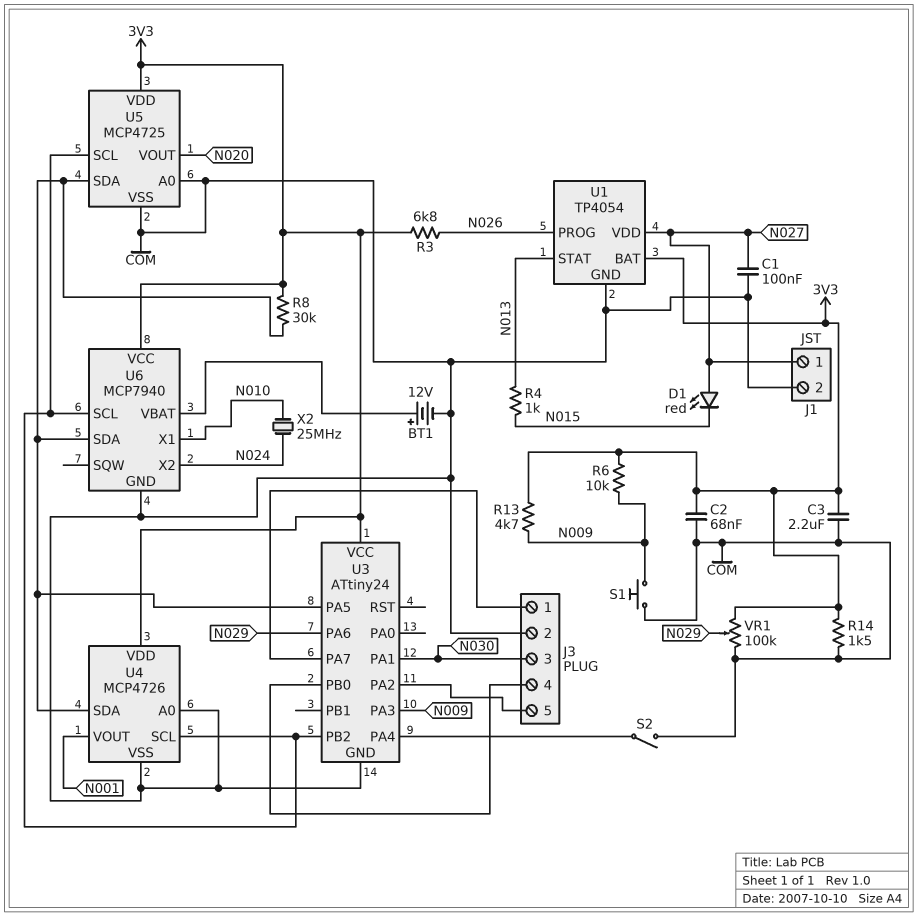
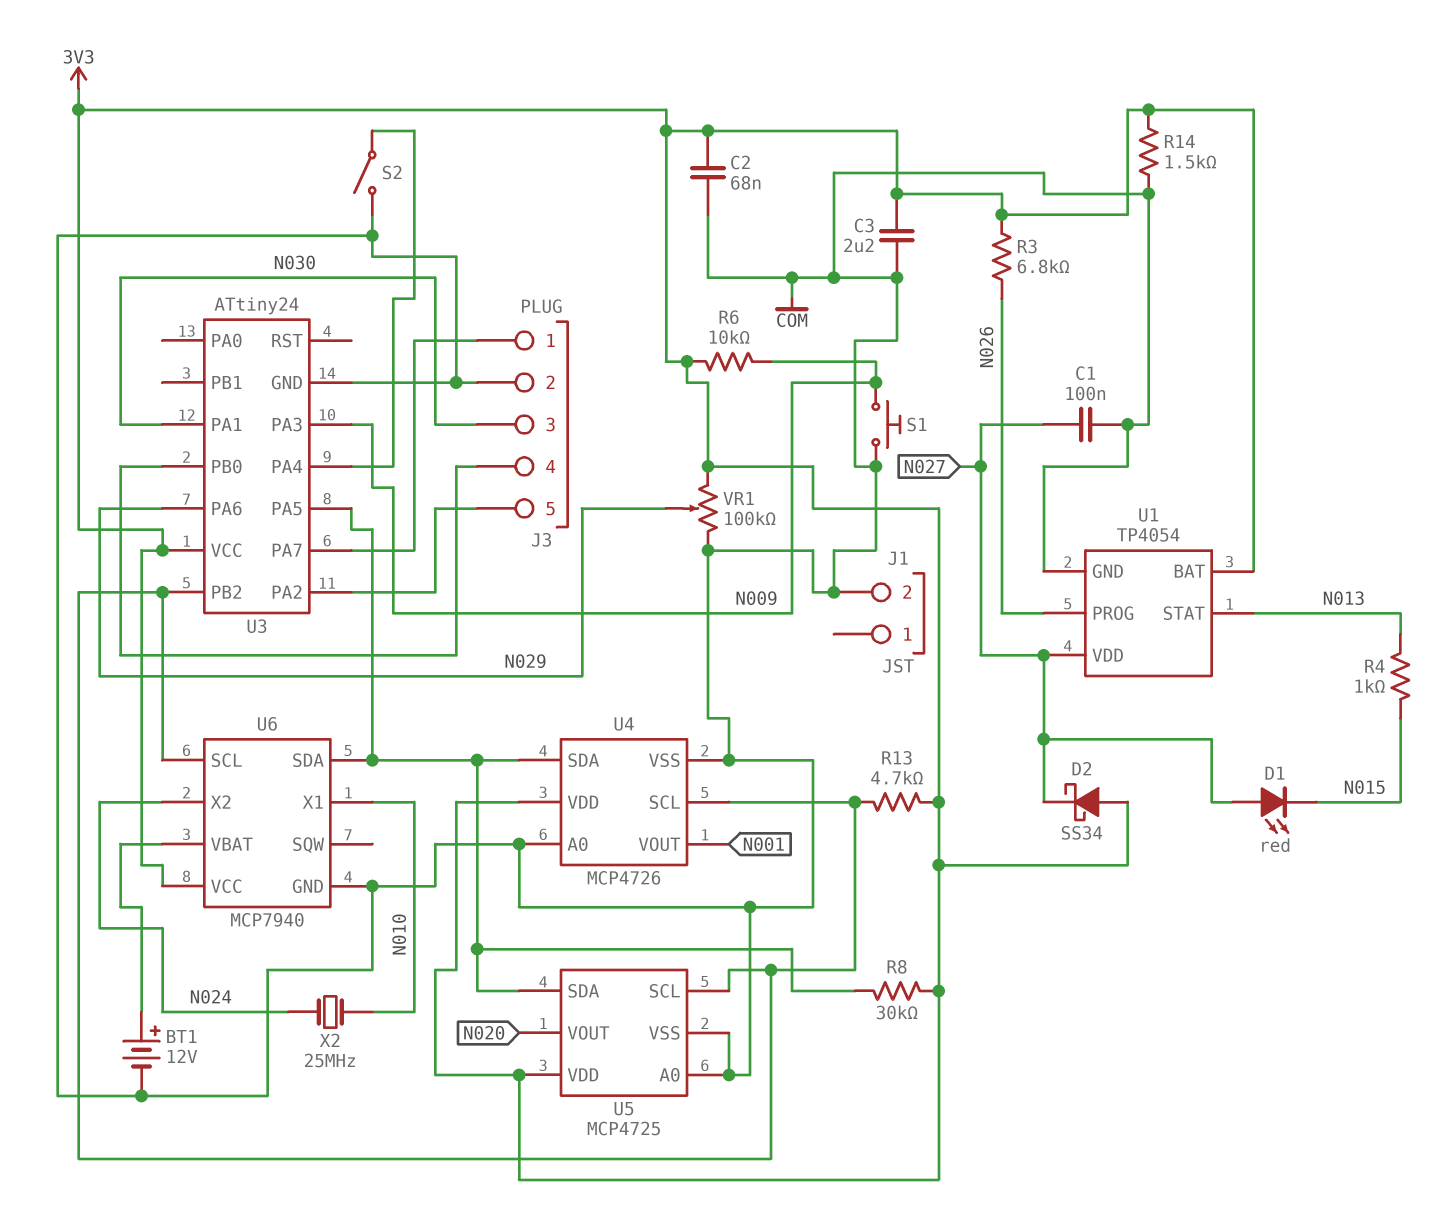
D2: none -> schottky SS34 (A 3V3, K N027)
J1 pin 1: N027 -> none
R13: 4.7k (3V3, N009) -> 4.7k (3V3, U3/PB2)

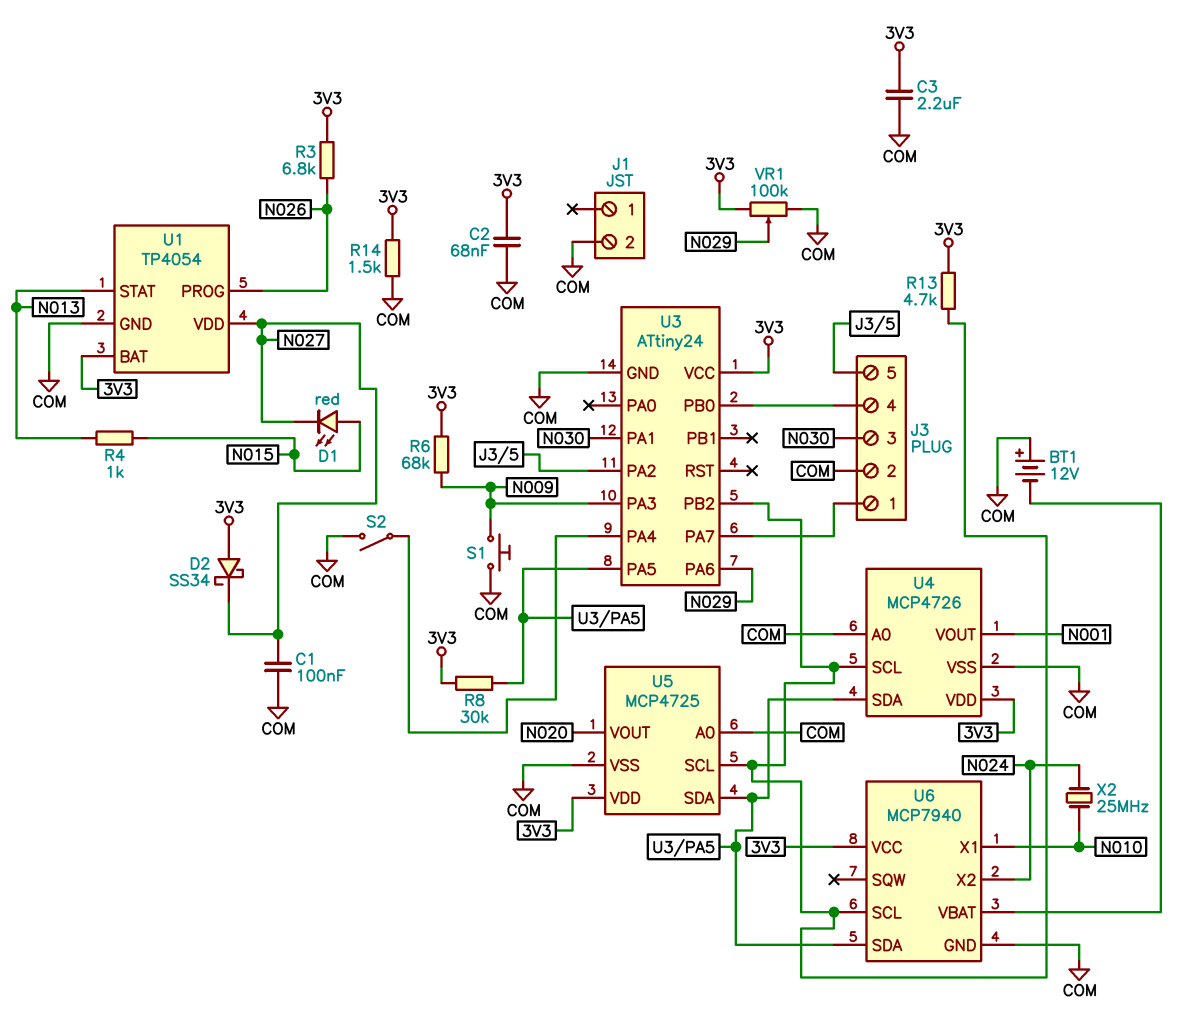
BT1: 12V (plus U6/VBAT, minus COM) -> 12V (plus COM, minus U6/VBAT)
D1: LED red (A N027, K N015) -> LED red (A N015, K N027)
R6: 10k (3V3, N009) -> 68k (3V3, N009)

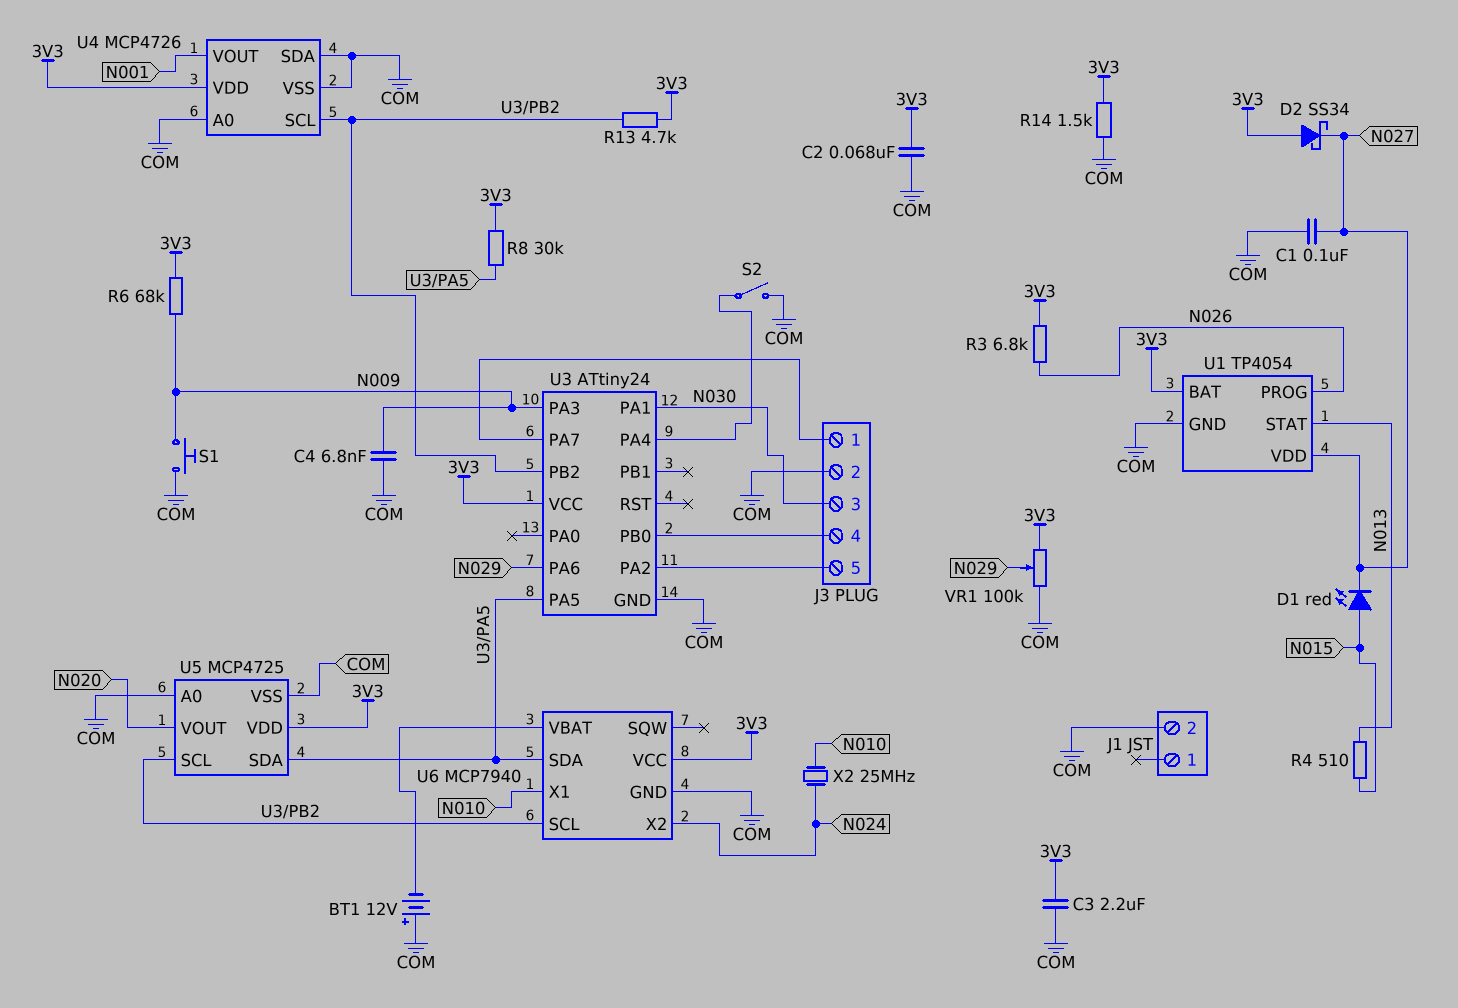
C4: none -> 6.8nF (COM, N009)
R4: 1k (N013, N015) -> 510 (N013, N015)
U4 pin SDA: U3/PA5 -> COM

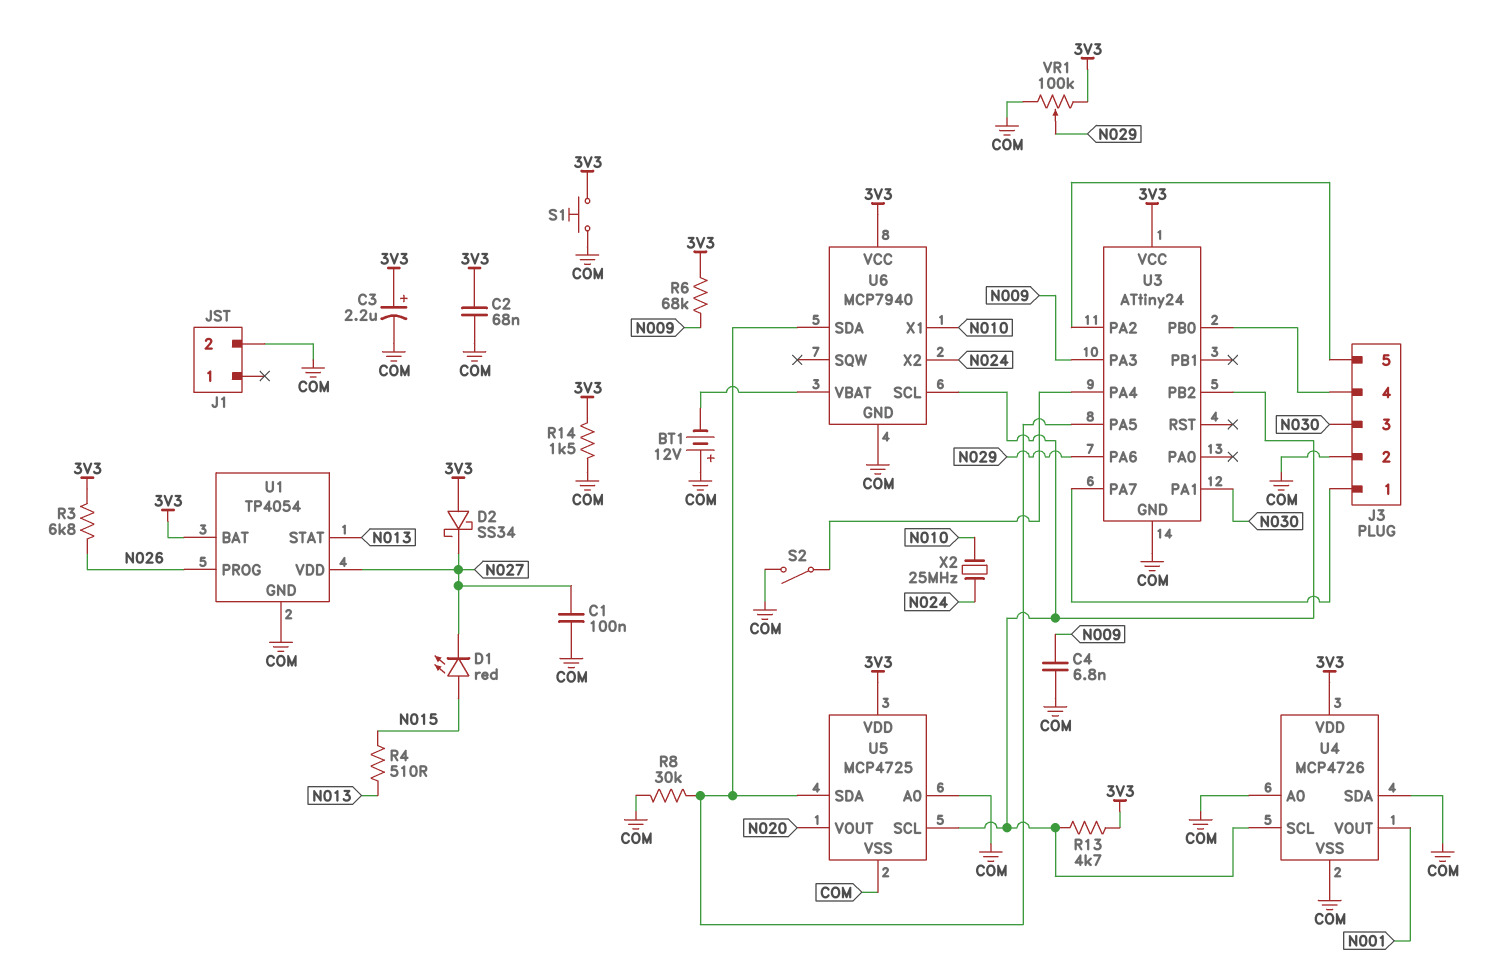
C3: 2.2uF (3V3, COM) -> 2.2uF (plus 3V3, minus COM)
R8: 30k (3V3, U3/PA5) -> 30k (COM, U3/PA5)
S1: button (COM, N009) -> button (3V3, COM)

